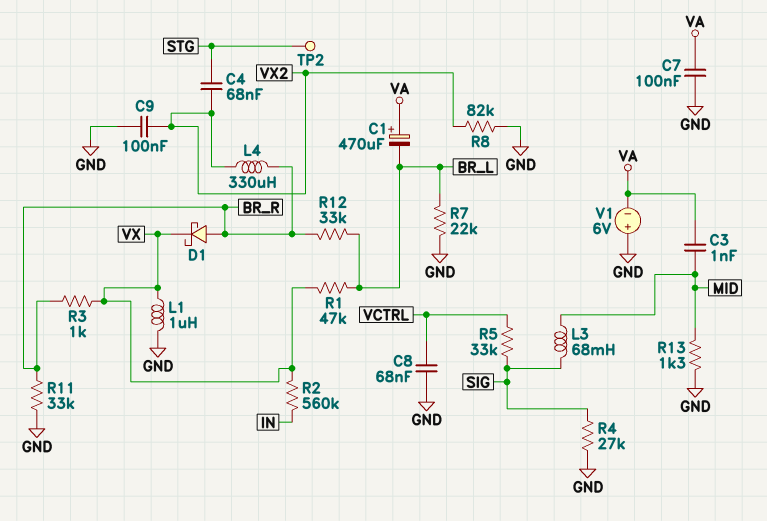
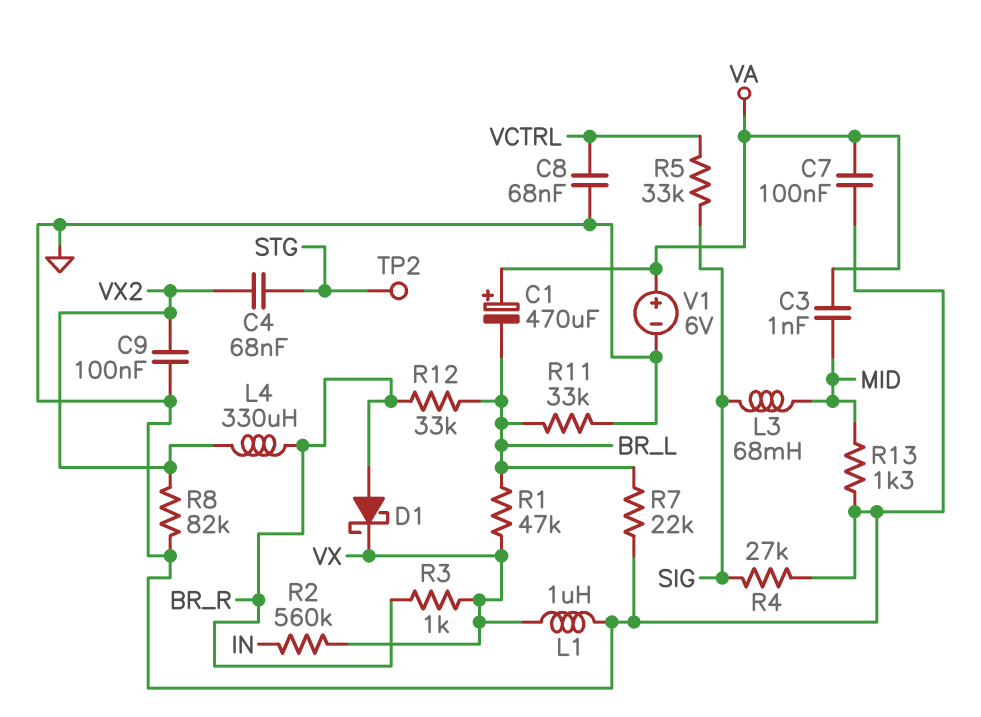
R11: 33k (BR_R, GND) -> 33k (BR_L, GND)
V1: 6V (plus GND, minus VA) -> 6V (plus VA, minus GND)

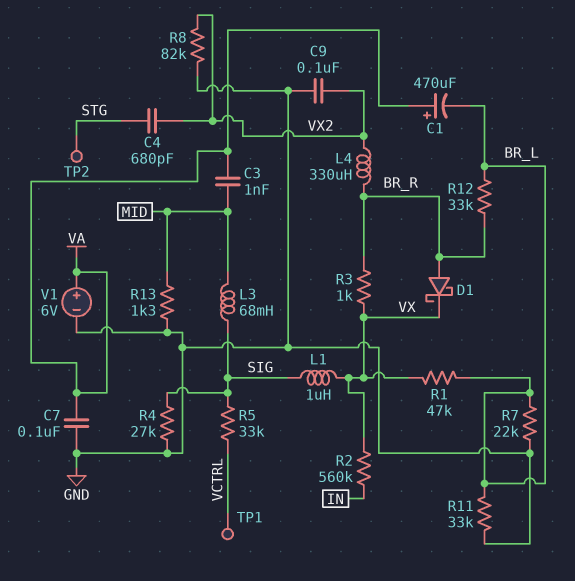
C4: 68nF (STG, VX2) -> 680pF (STG, VX2)
C8: 68nF (GND, VCTRL) -> none
L1: 1uH (GND, VX) -> 1uH (SIG, VX)
TP1: none -> test point (VCTRL)

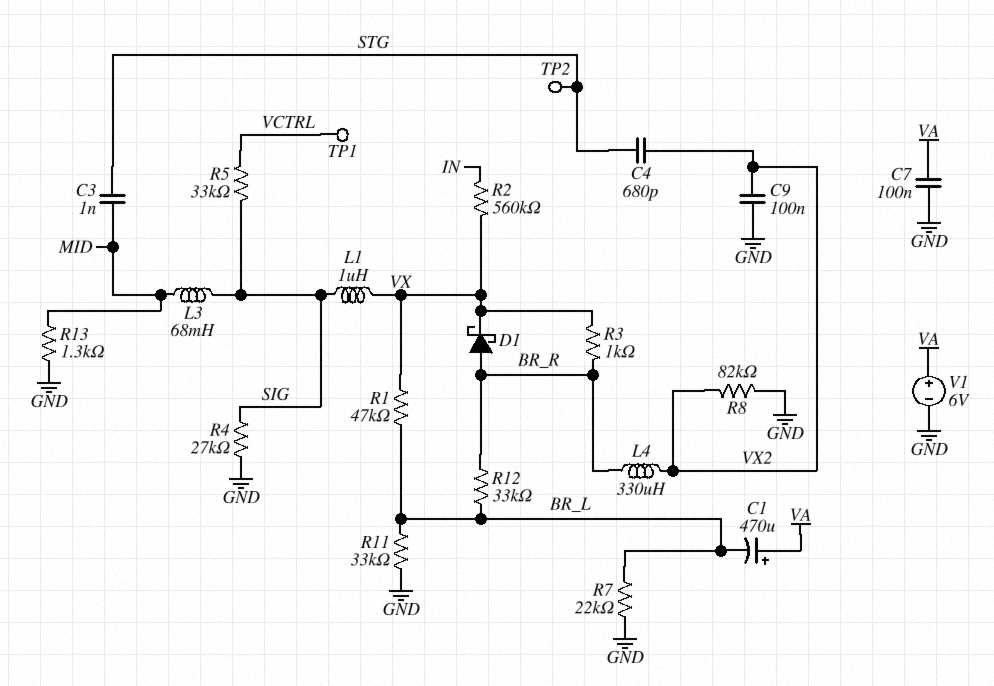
C3: 1nF (MID, VA) -> 1nF (MID, STG)

